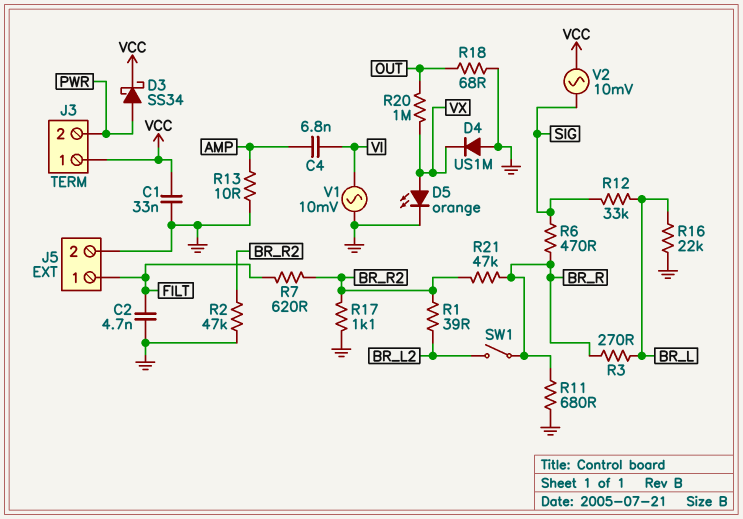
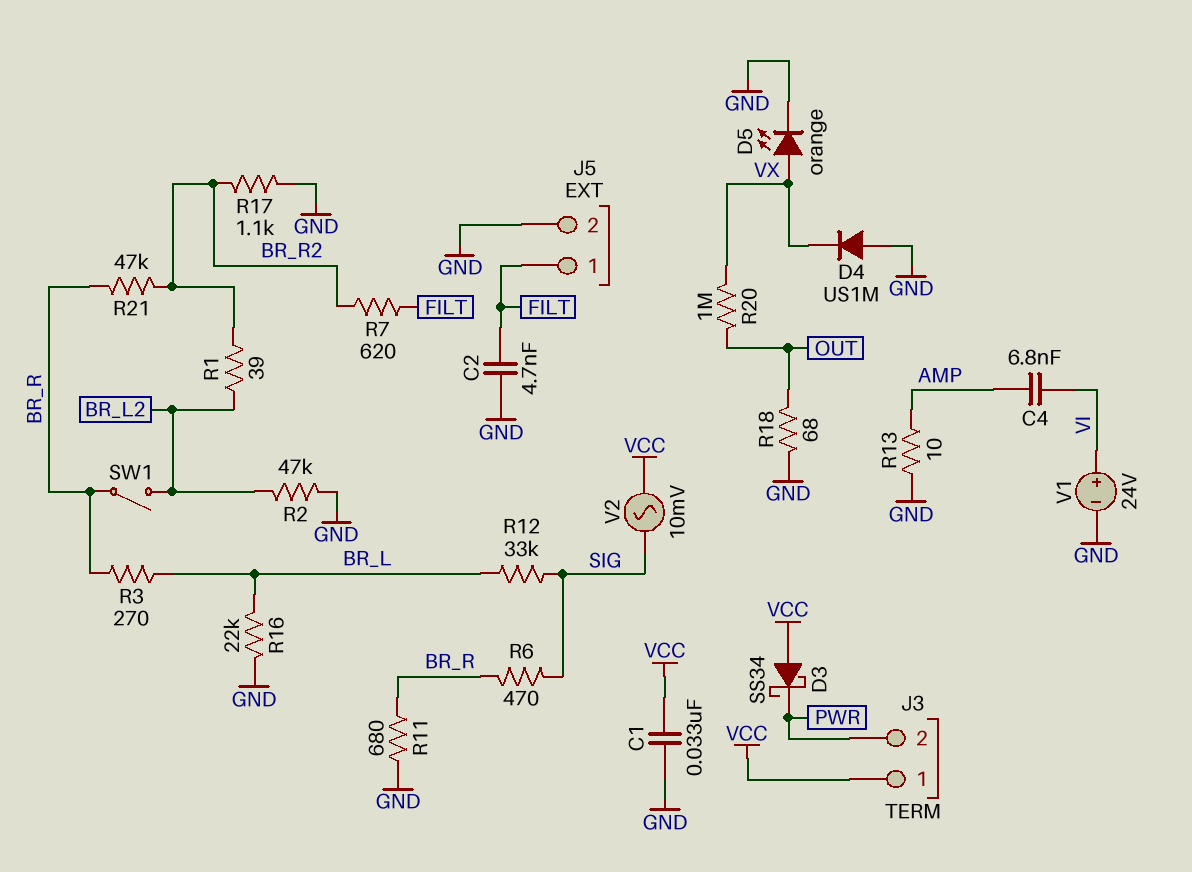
D3: schottky SS34 (A PWR, K VCC) -> schottky SS34 (A VCC, K PWR)
R2: 47k (BR_R2, GND) -> 47k (BR_L2, GND)
V1: AC 10mV (GND, VI) -> 24V (plus VI, minus GND)

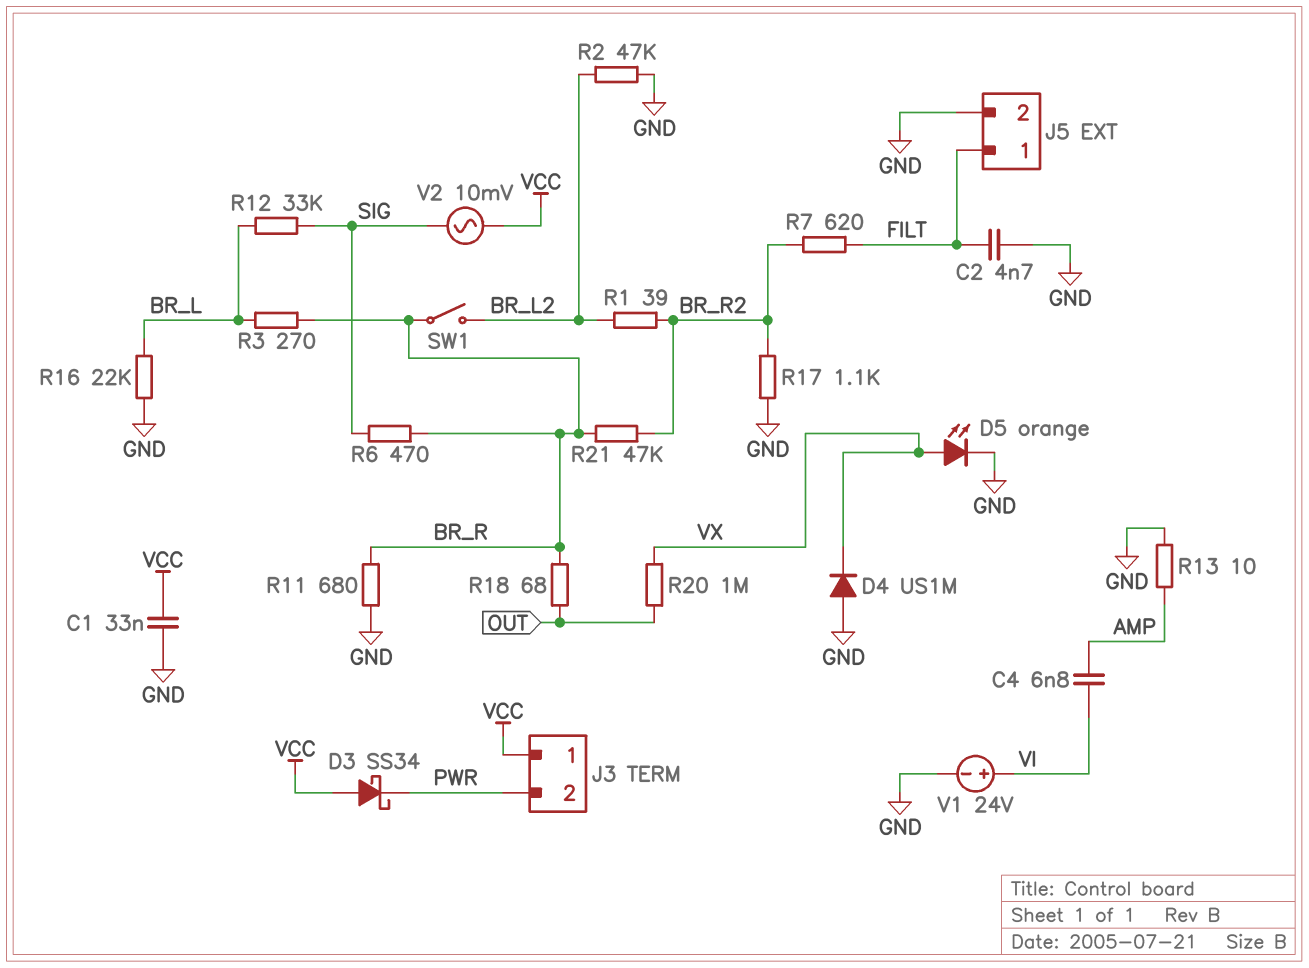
R18: 68 (GND, OUT) -> 68 (BR_R, OUT)

